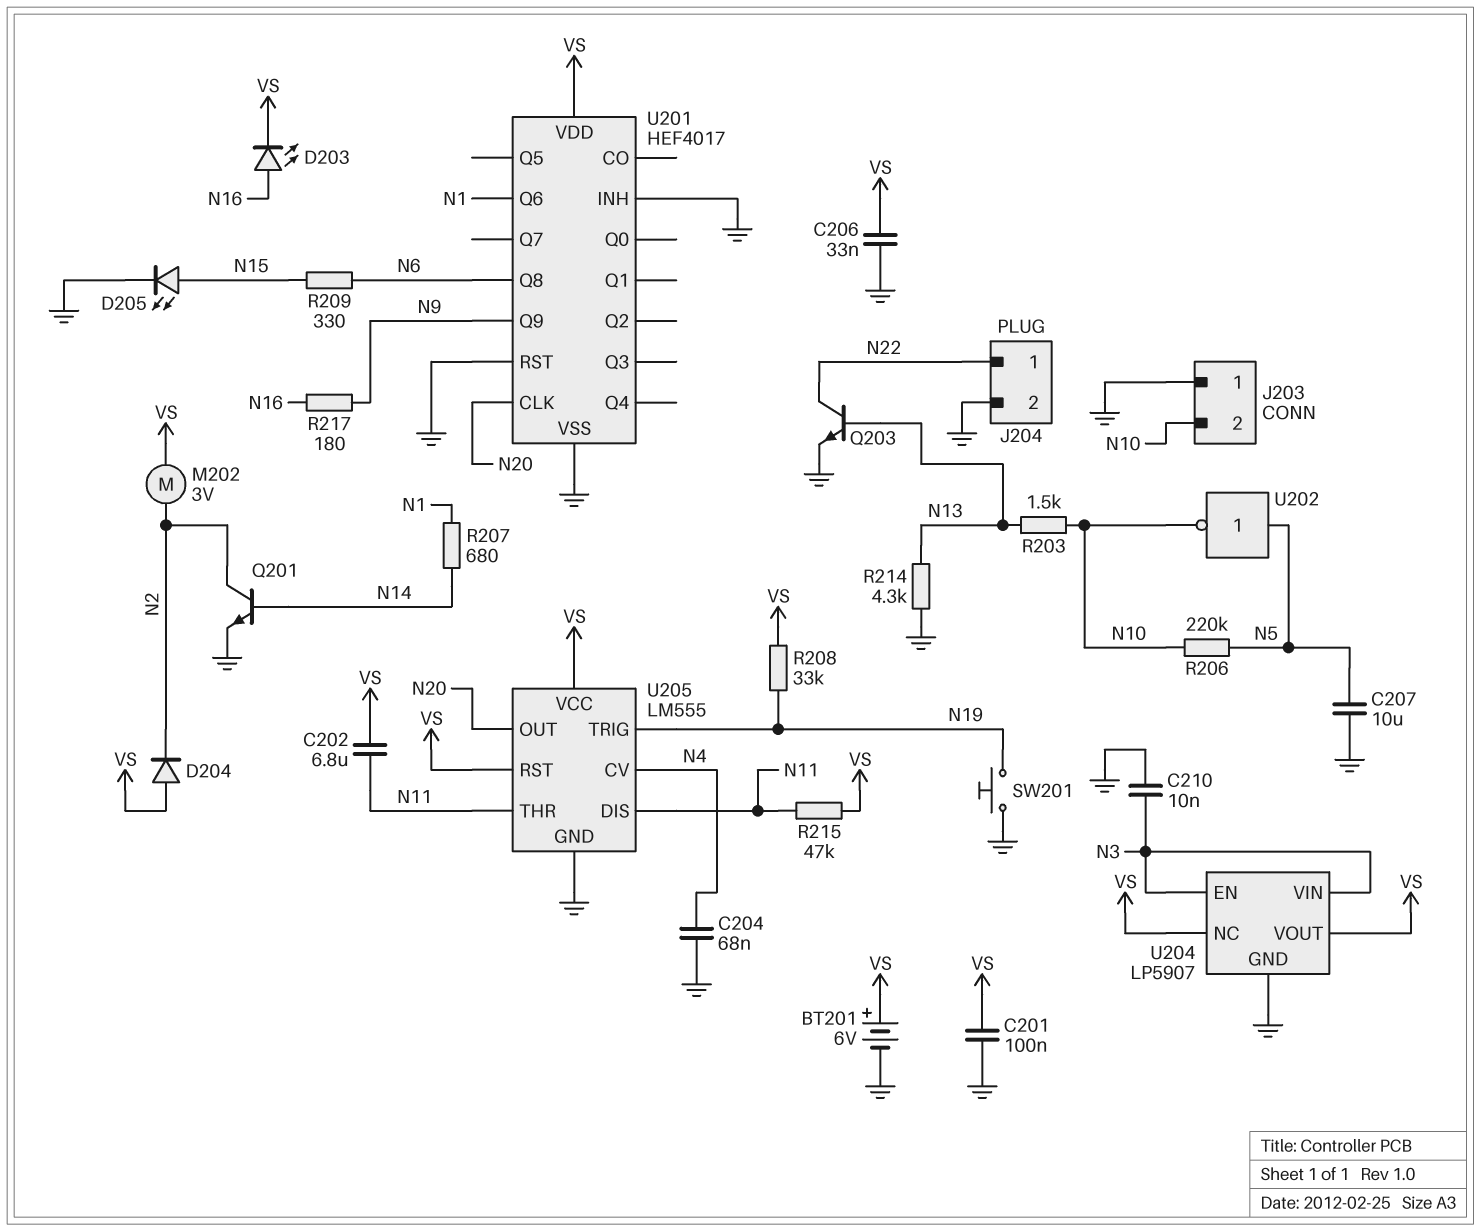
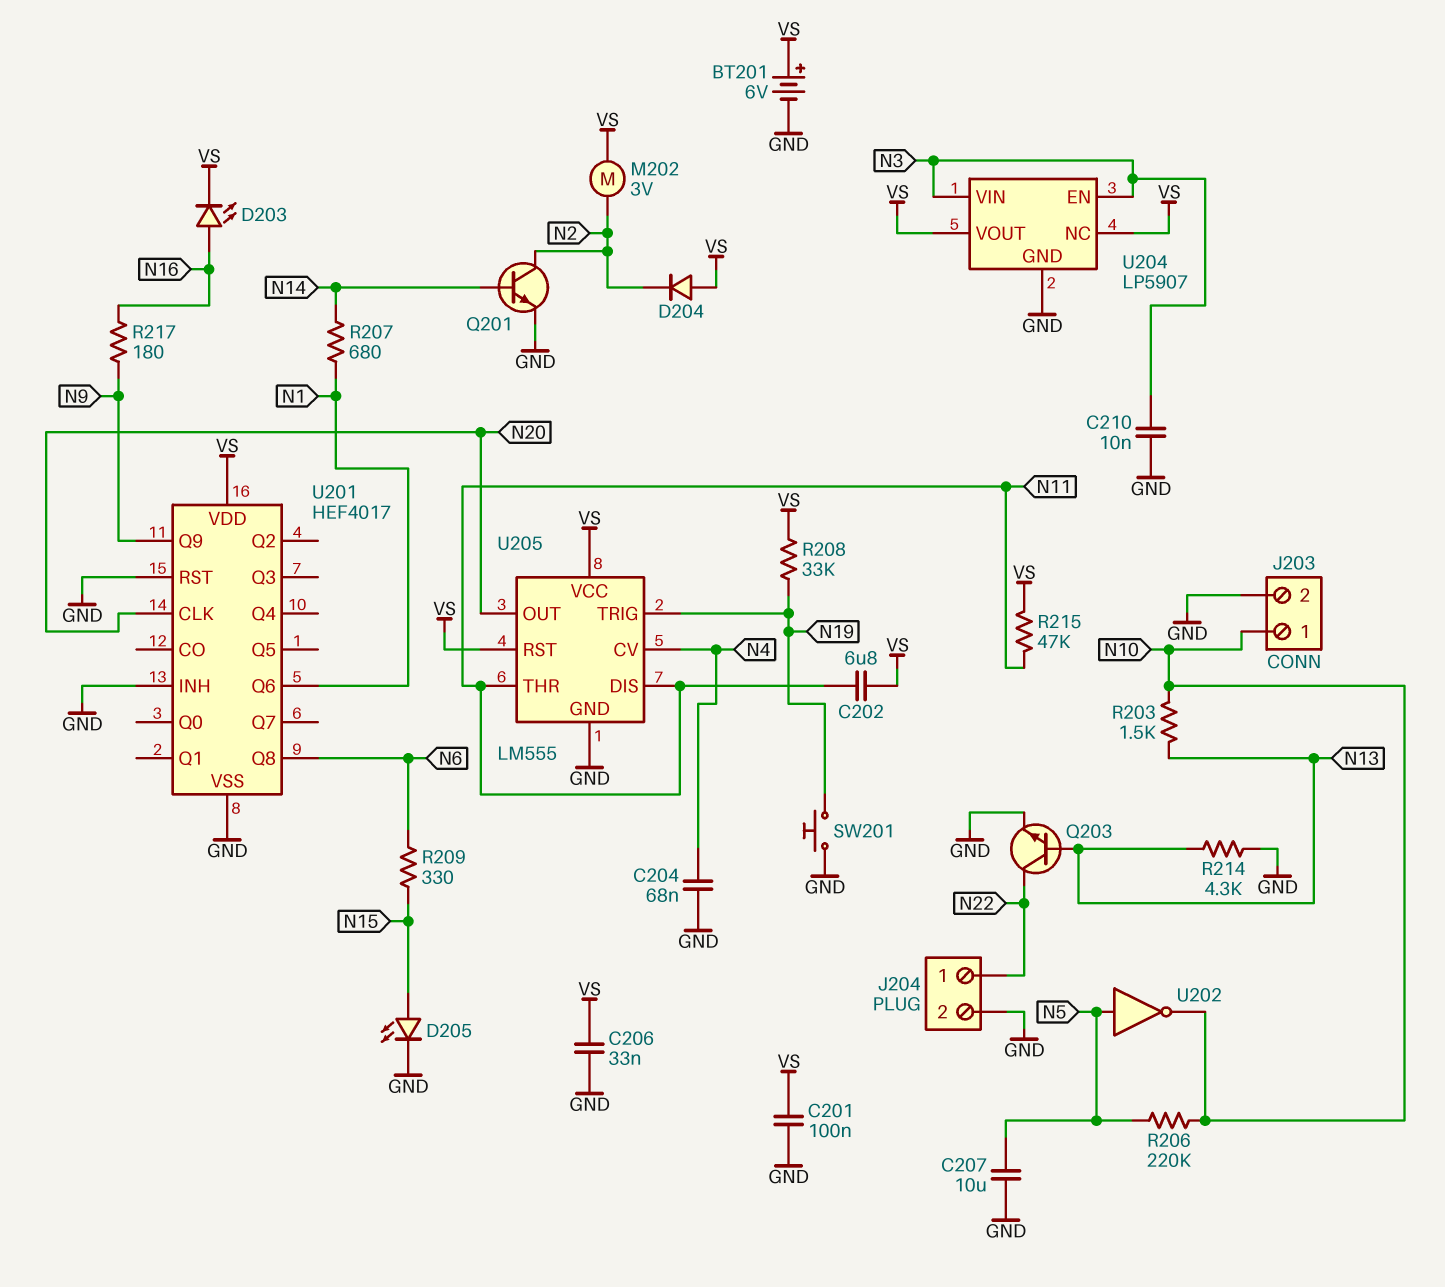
J203 pin 1: GND -> N10
J203 pin 2: N10 -> GND

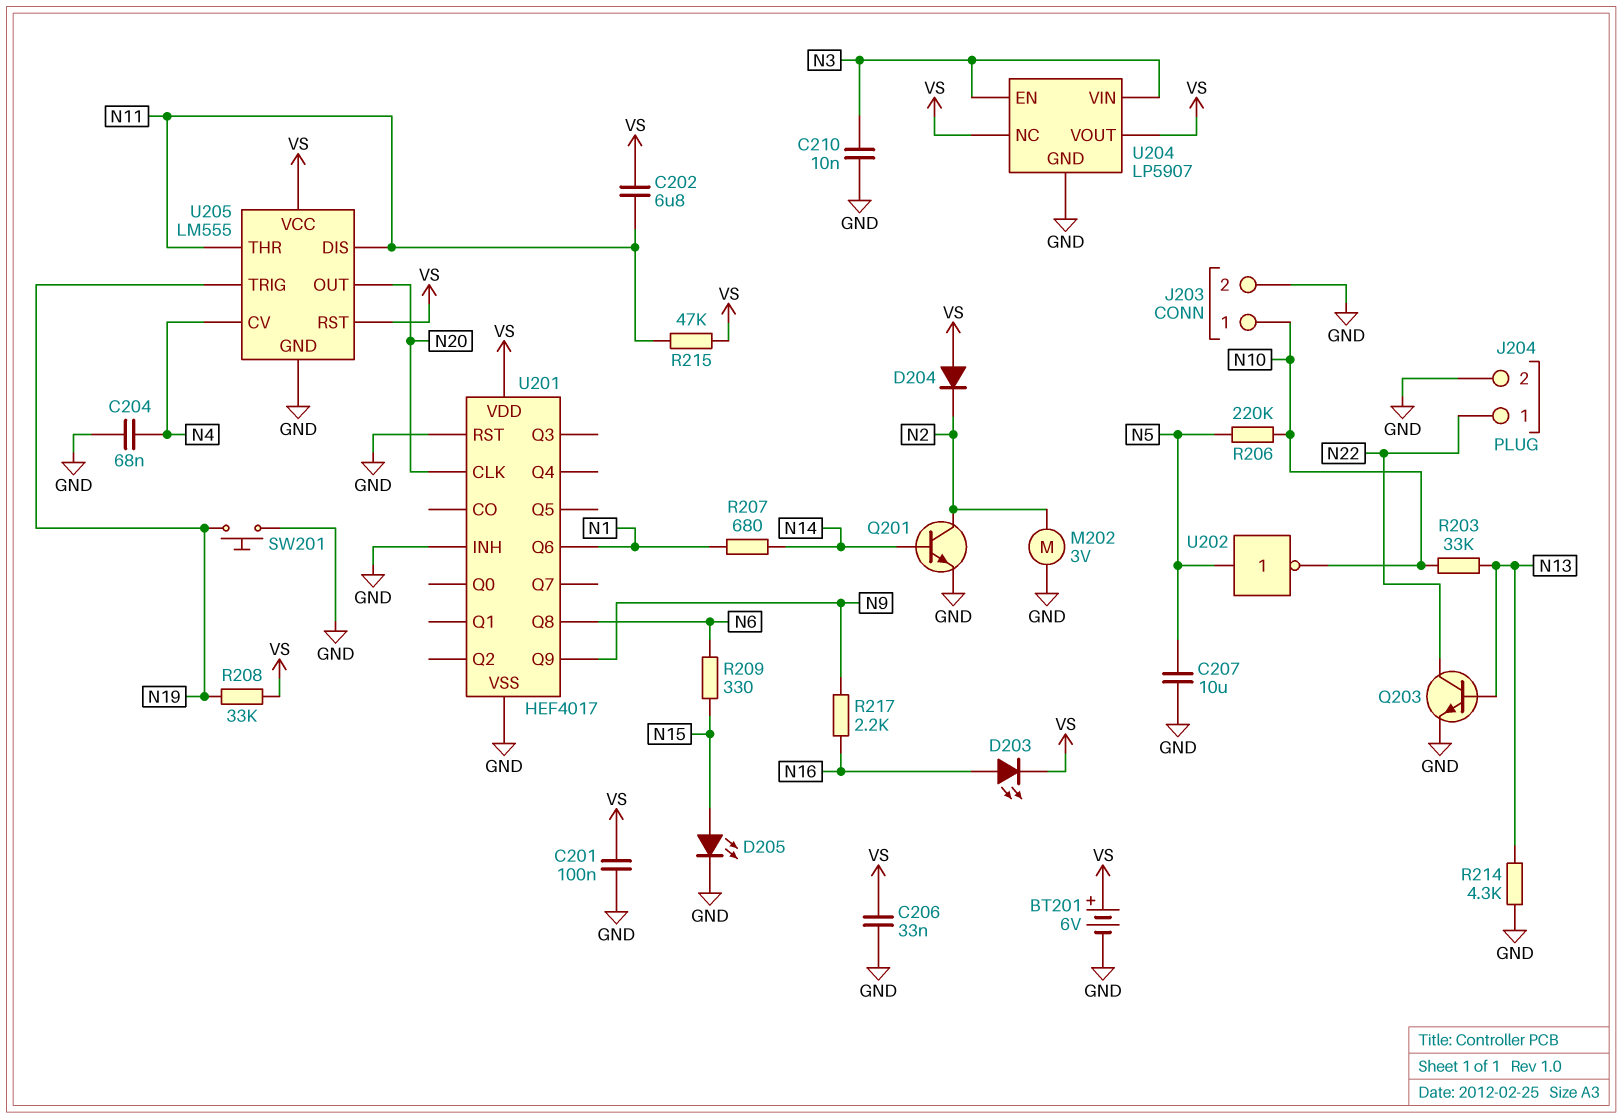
M202: motor 3V (N2, VS) -> motor 3V (GND, N2)
R203: 1.5k (N10, N13) -> 33k (N10, N13)
R217: 180 (N9, N16) -> 2.2k (N9, N16)

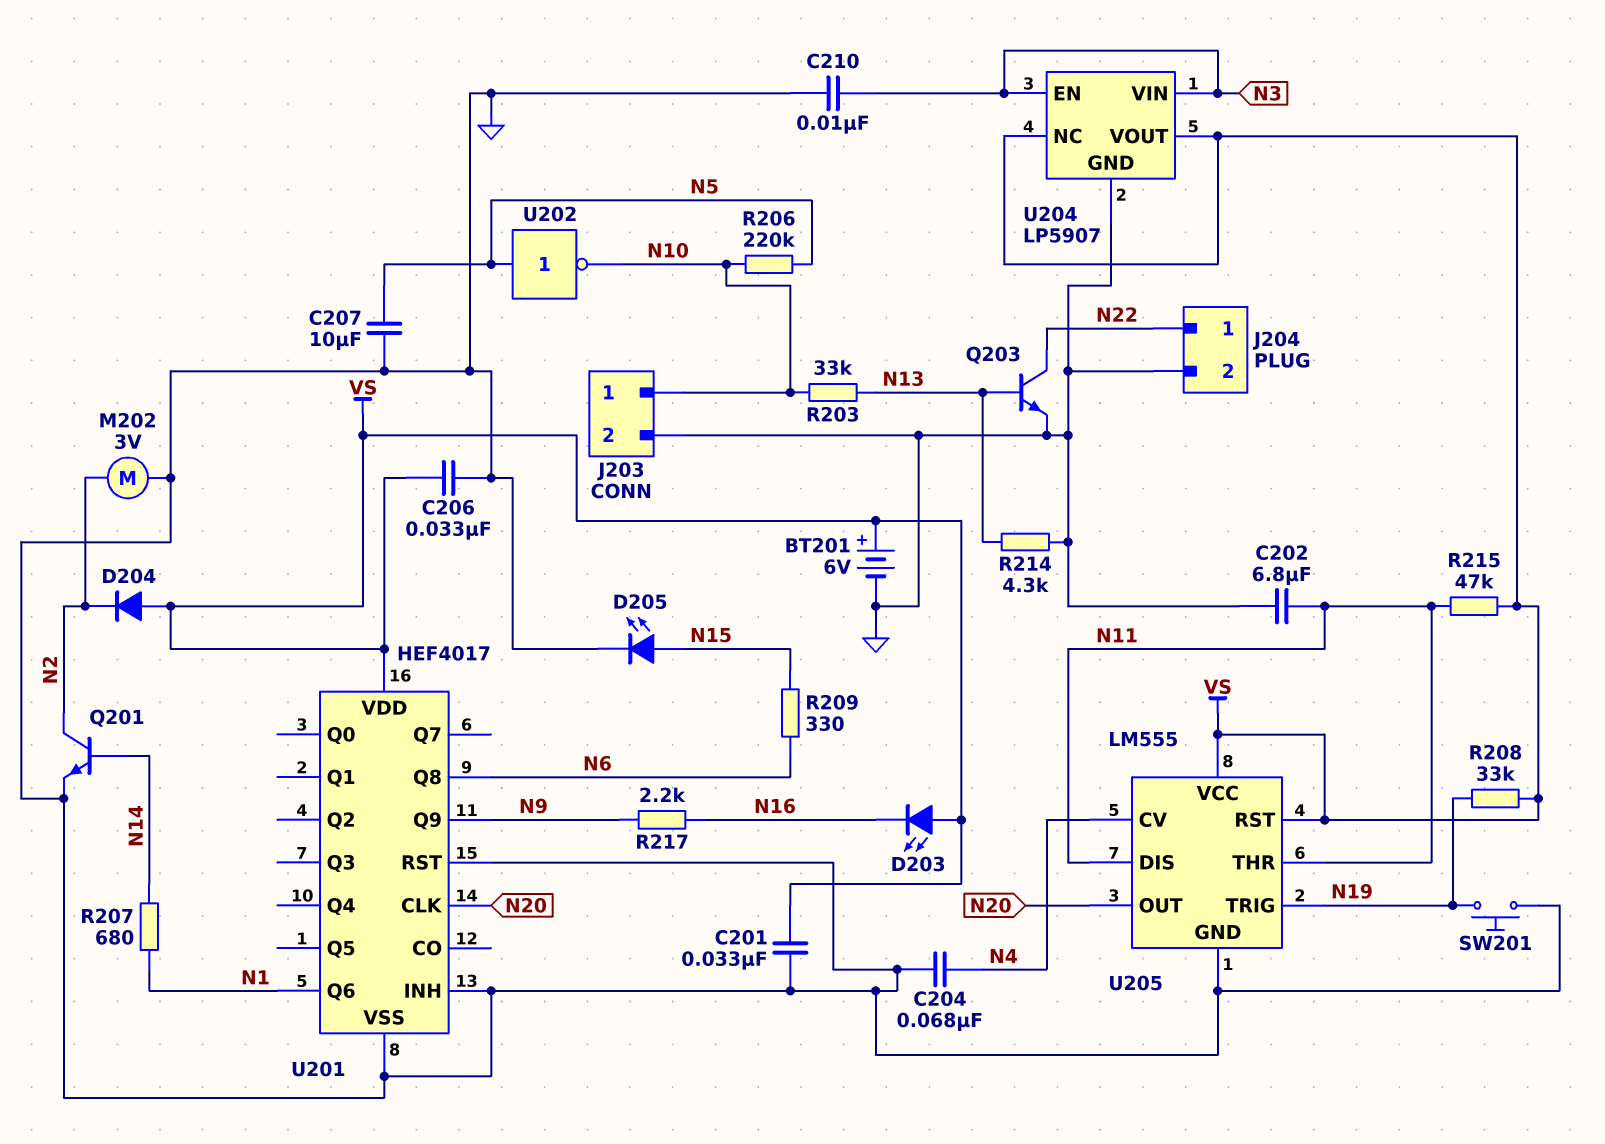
C201: 100nF (GND, VS) -> 33nF (GND, VS)
C202: 6.8uF (N11, VS) -> 6.8uF (GND, N11)
D203: LED (A N16, K VS) -> LED (A VS, K N16)

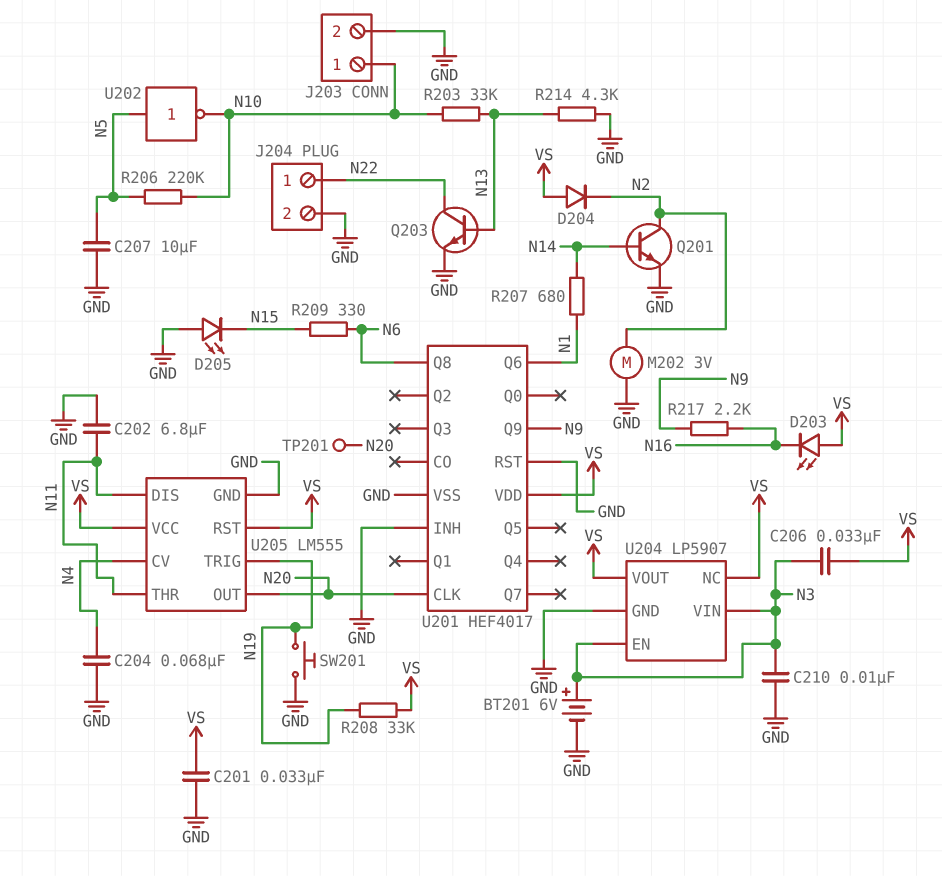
BT201: 6V (plus VS, minus GND) -> 6V (plus N3, minus GND)
C206: 33nF (GND, VS) -> 33nF (N3, VS)
D205: LED (A N15, K GND) -> LED (A GND, K N15)
R215: 47k (N11, VS) -> none
TP201: none -> test point (N20)

